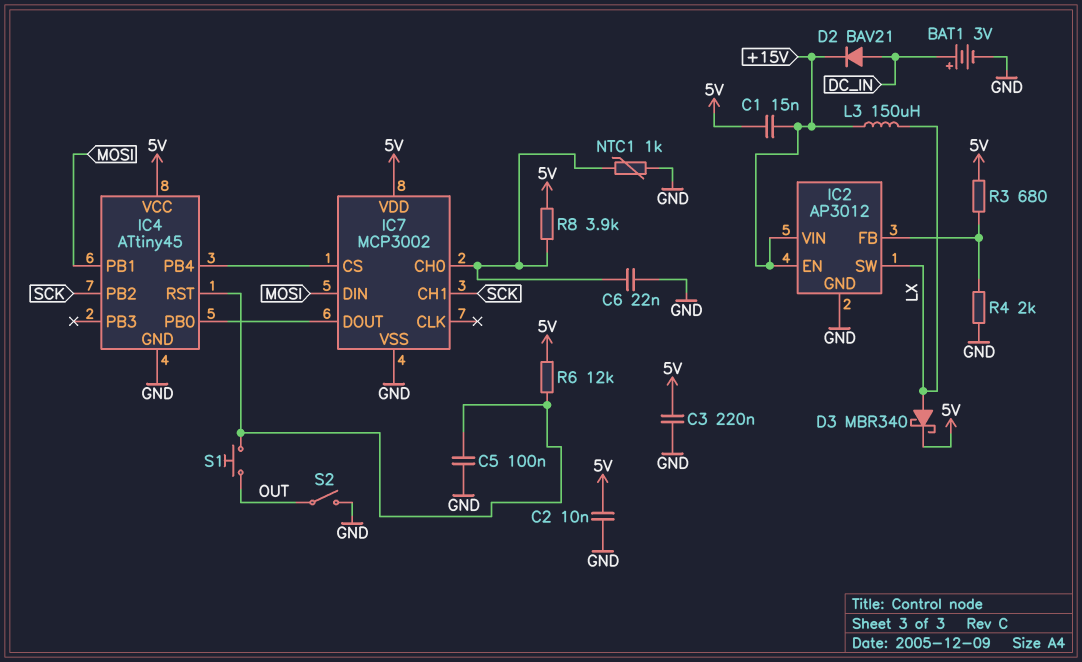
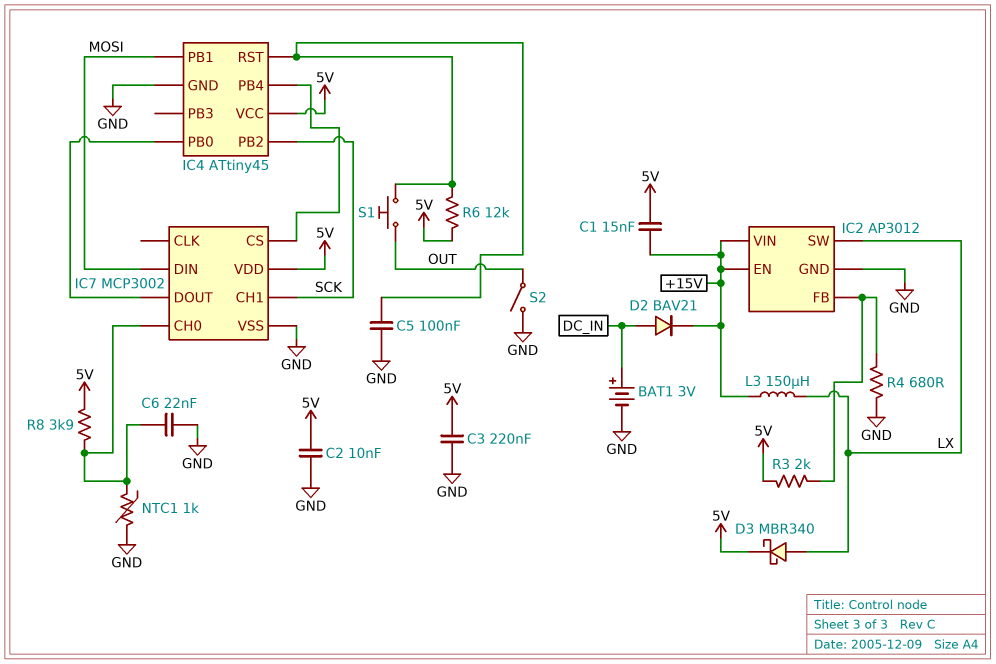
R3: 680 (5V, IC2/FB) -> 2k (5V, IC2/FB)
R4: 2k (GND, IC2/FB) -> 680 (GND, IC2/FB)

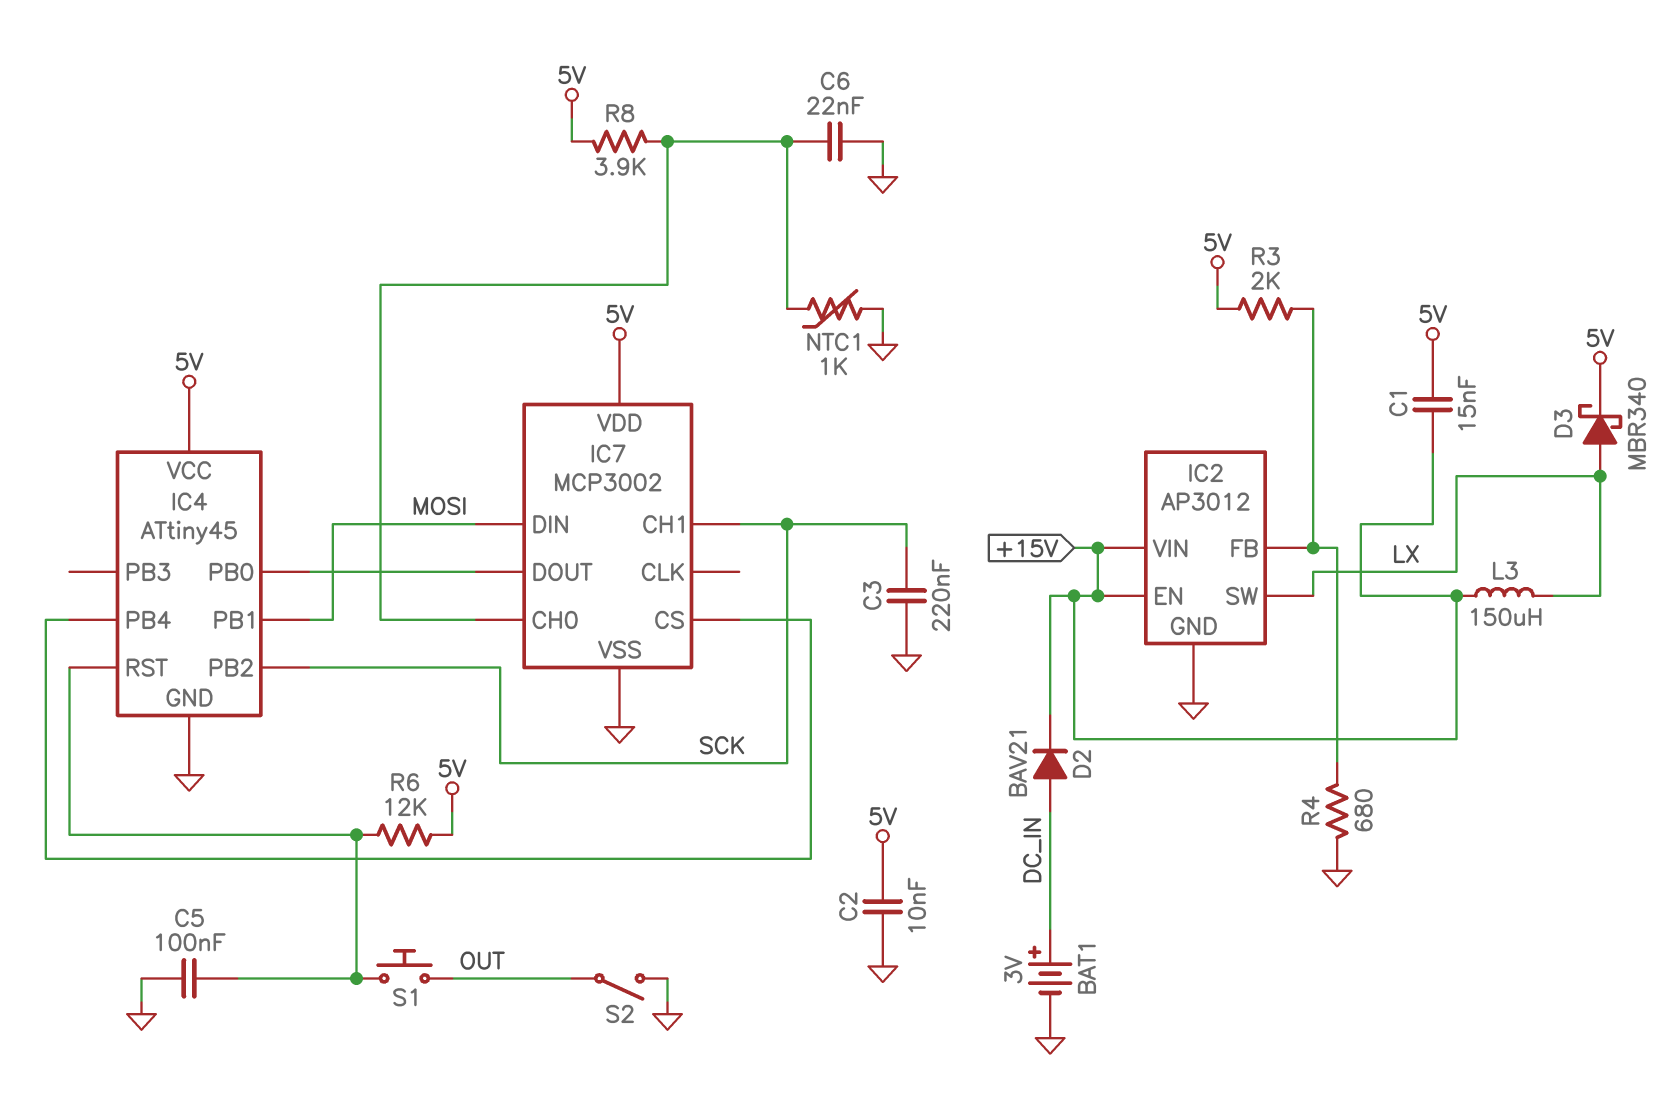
C3: 220nF (5V, GND) -> 220nF (GND, SCK)

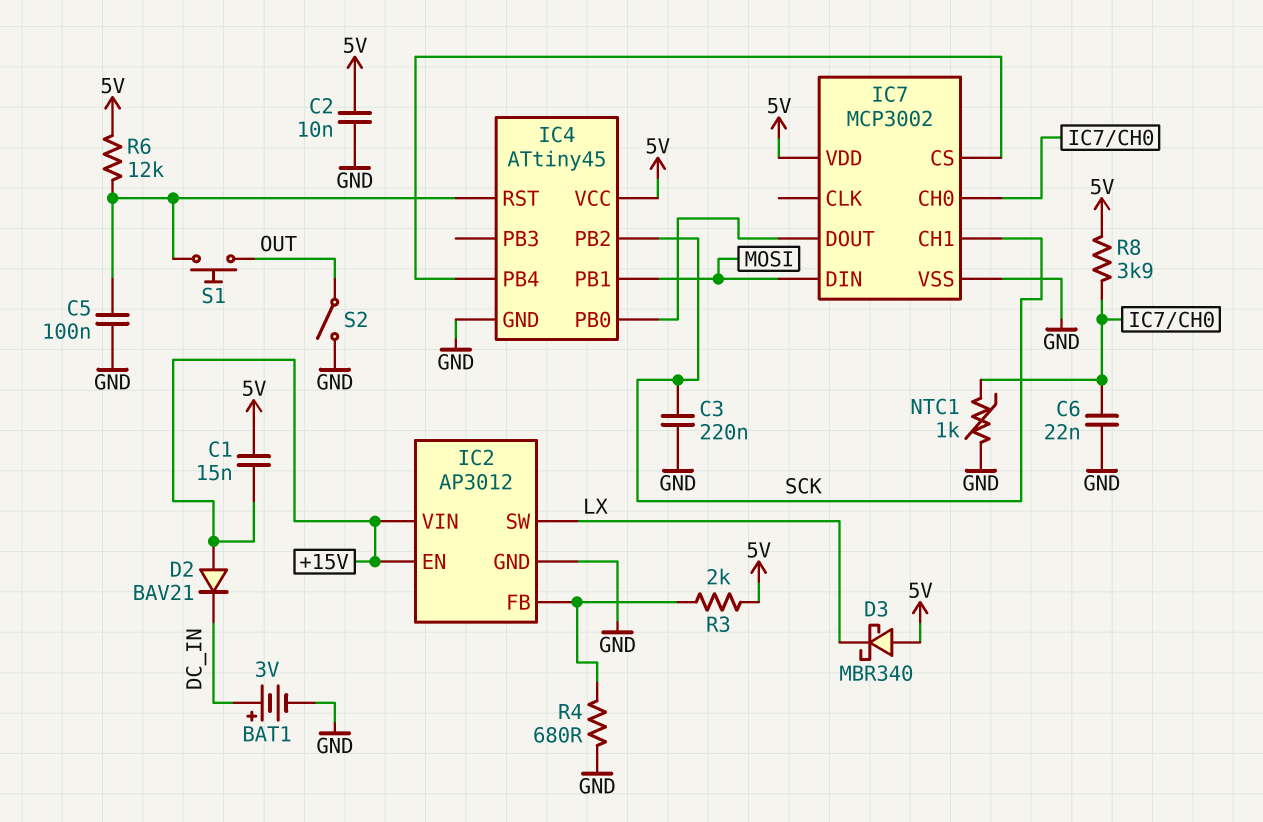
D2: diode BAV21 (A DC_IN, K +15V) -> diode BAV21 (A +15V, K DC_IN)
D3: schottky MBR340 (A LX, K 5V) -> schottky MBR340 (A 5V, K LX)
L3: 150uH (+15V, LX) -> none

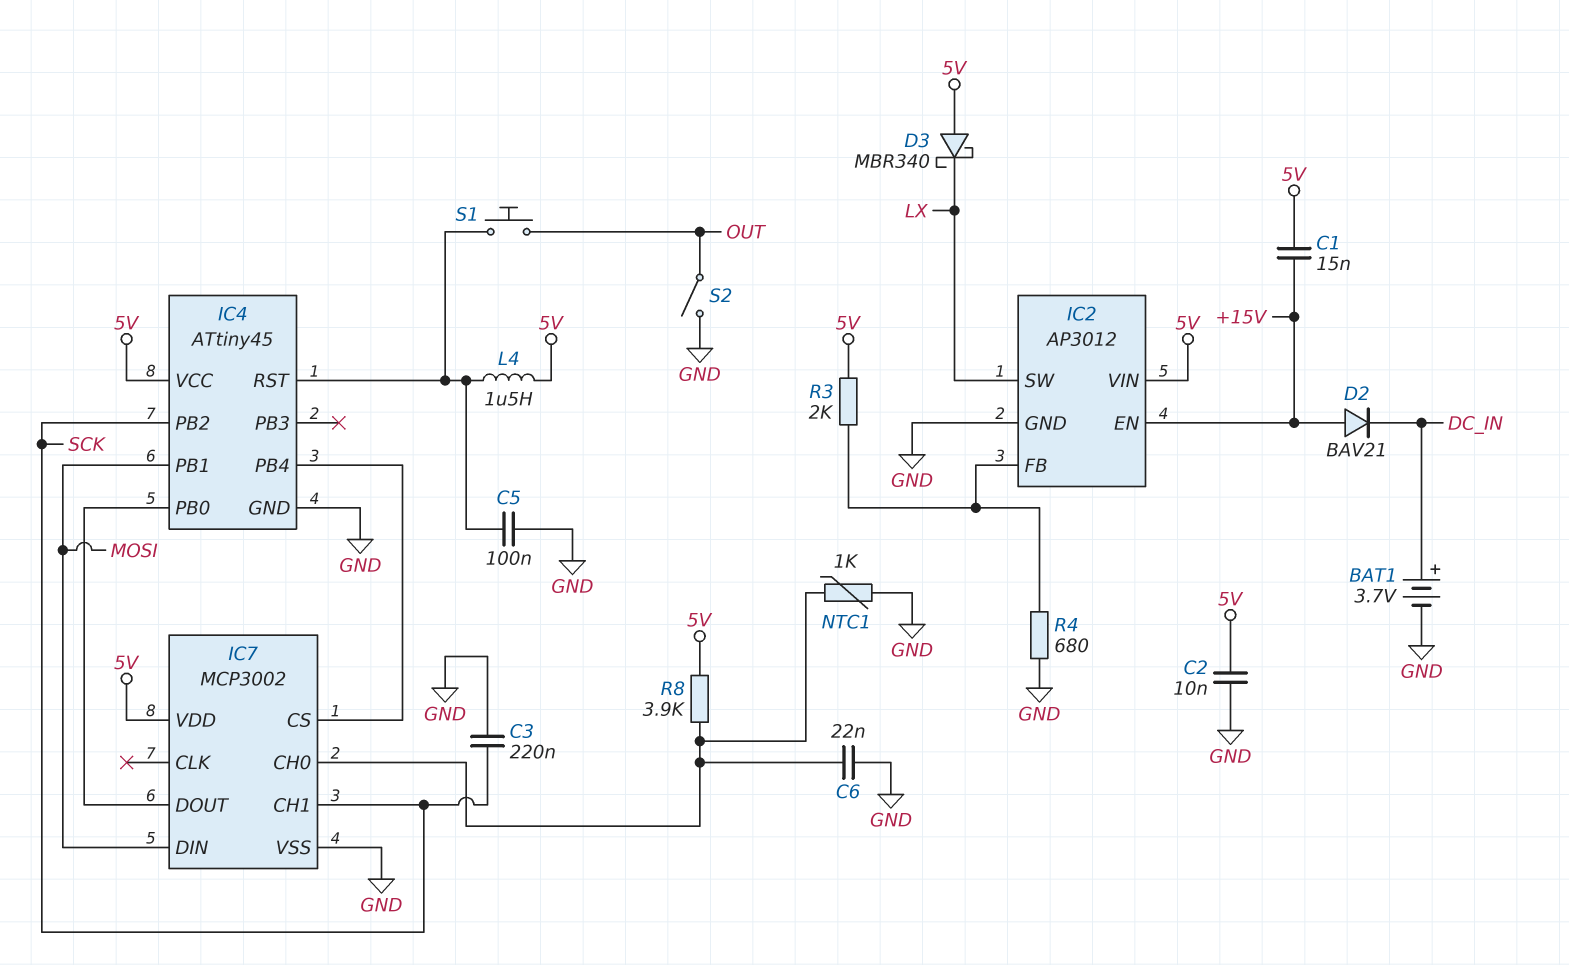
BAT1: 3V (plus DC_IN, minus GND) -> 3.7V (plus DC_IN, minus GND)
IC2 pin VIN: +15V -> 5V
L4: none -> 1.5uH (5V, IC4/RST)
R6: 12k (5V, IC4/RST) -> none

